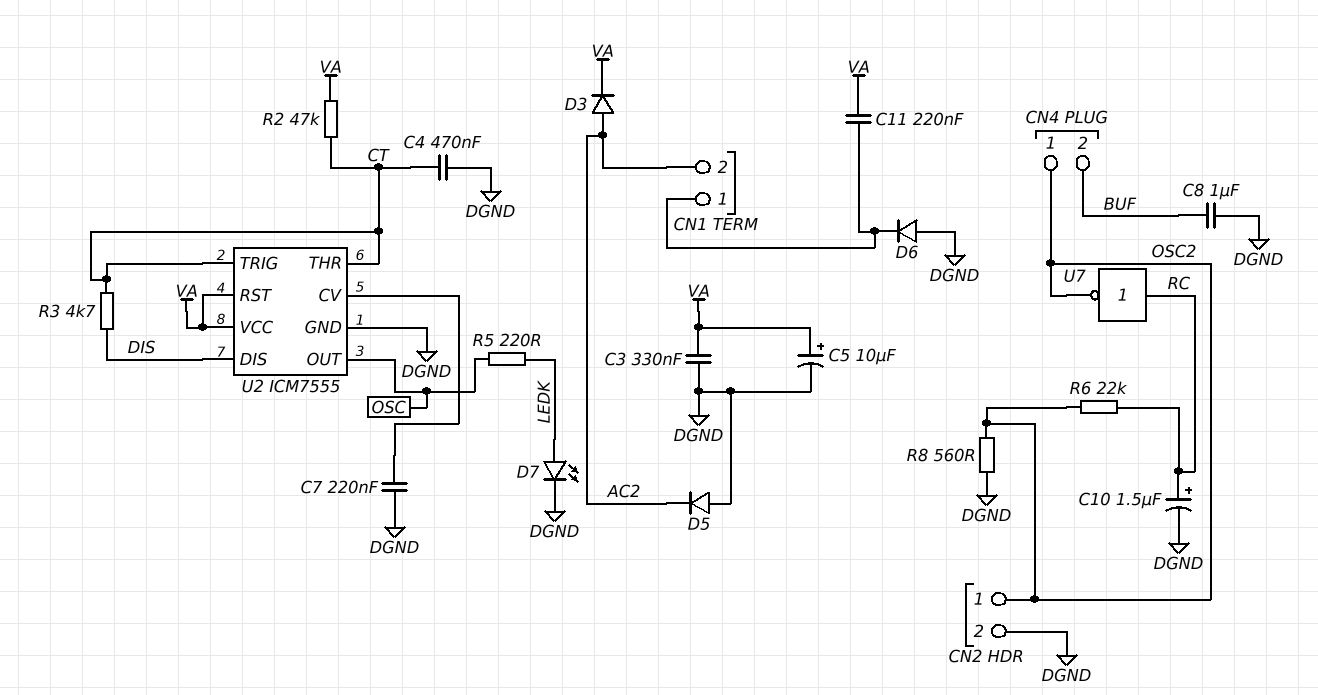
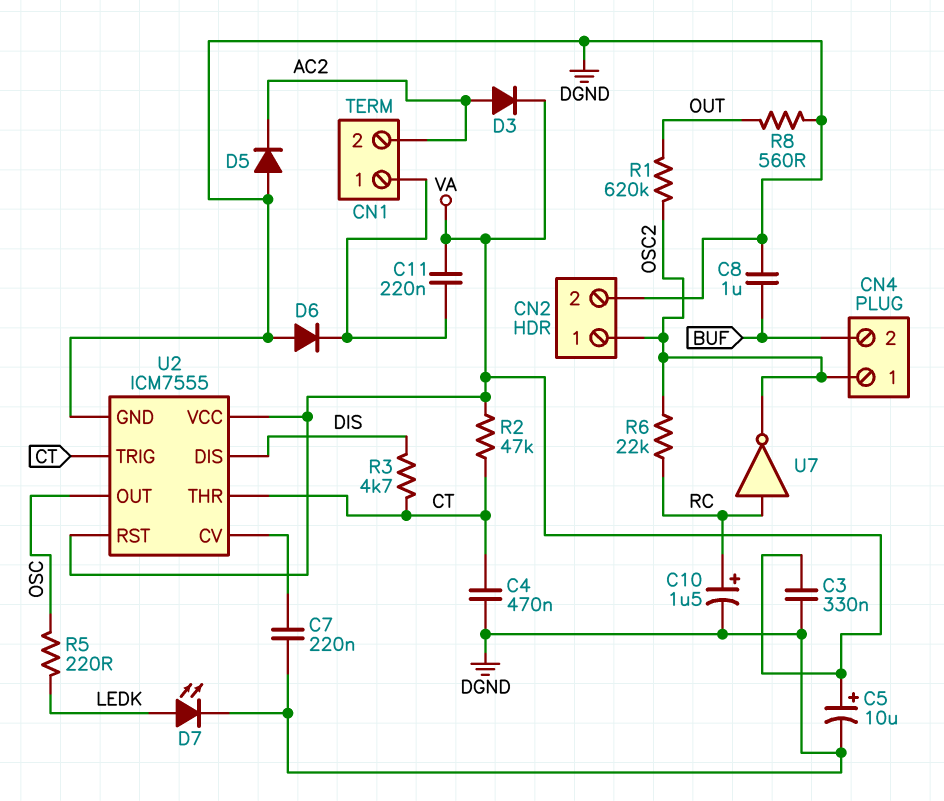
R1: none -> 620k (OSC2, OUT)
R8: 560 (DGND, OSC2) -> 560 (DGND, OUT)

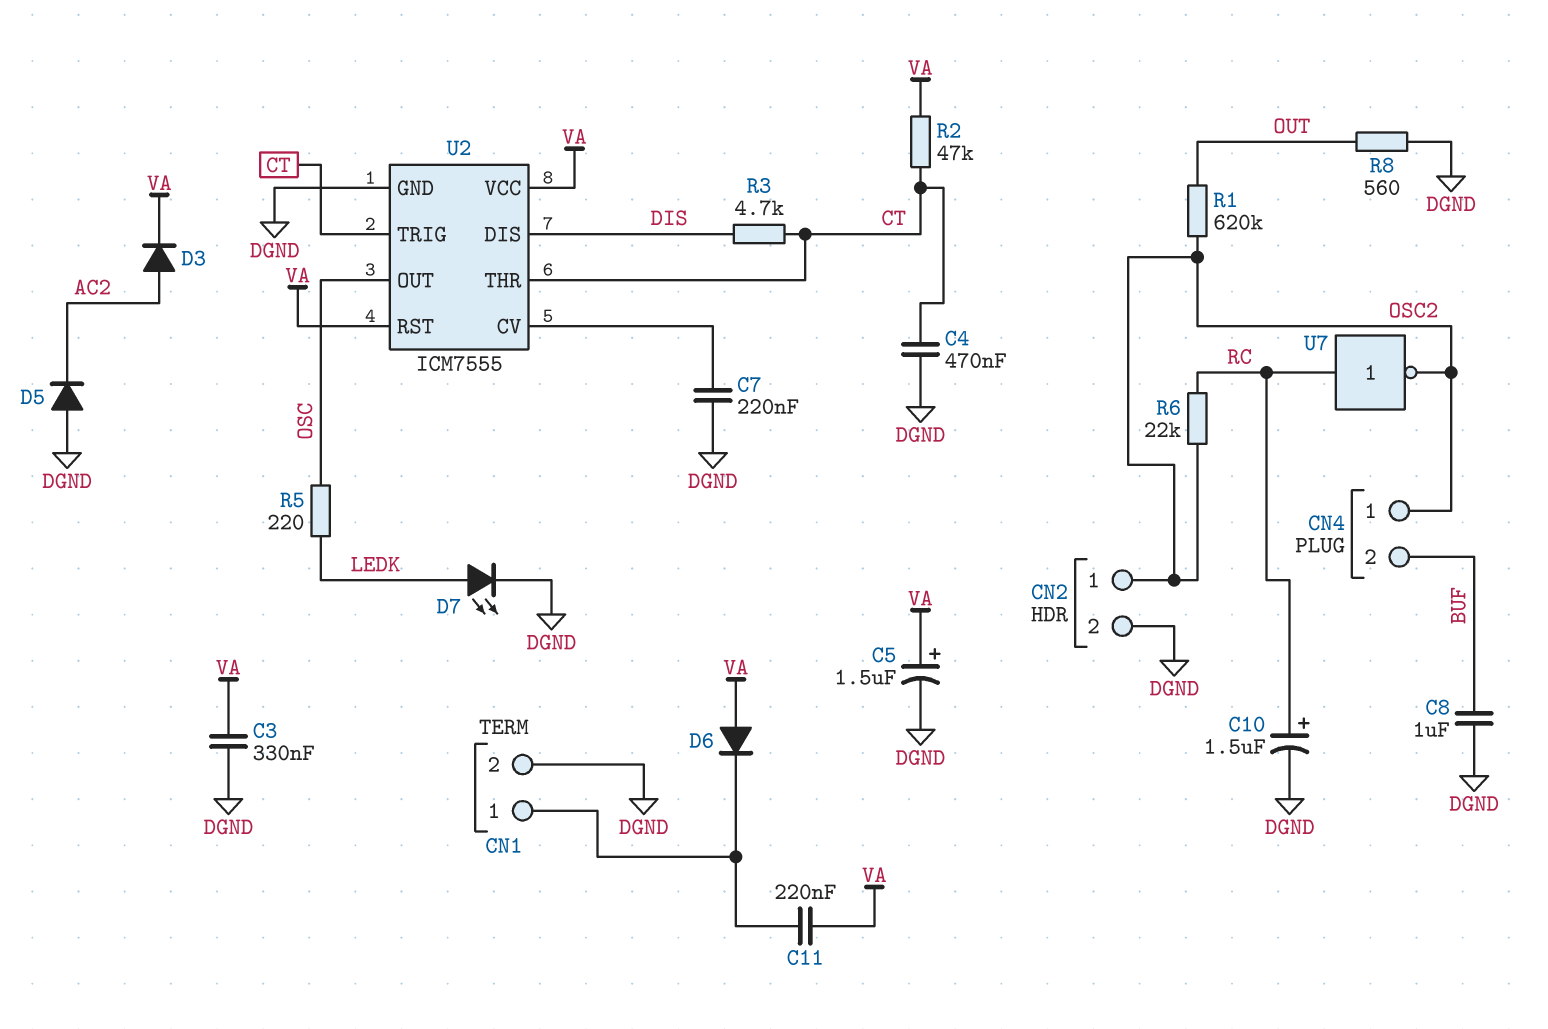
C5: 10uF (plus VA, minus DGND) -> 1.5uF (plus VA, minus DGND)
CN1 pin 2: AC2 -> DGND
D6: diode (A DGND, K CN1/1) -> diode (A VA, K CN1/1)

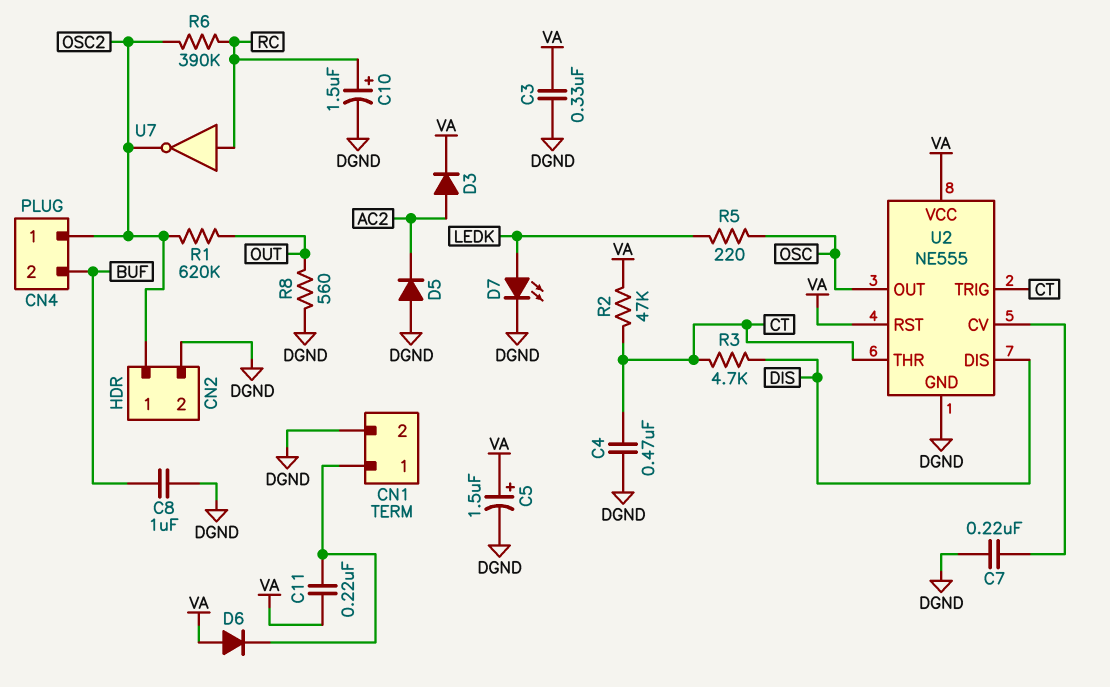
R6: 22k (OSC2, RC) -> 390k (OSC2, RC)
U2: ICM7555 -> NE555

